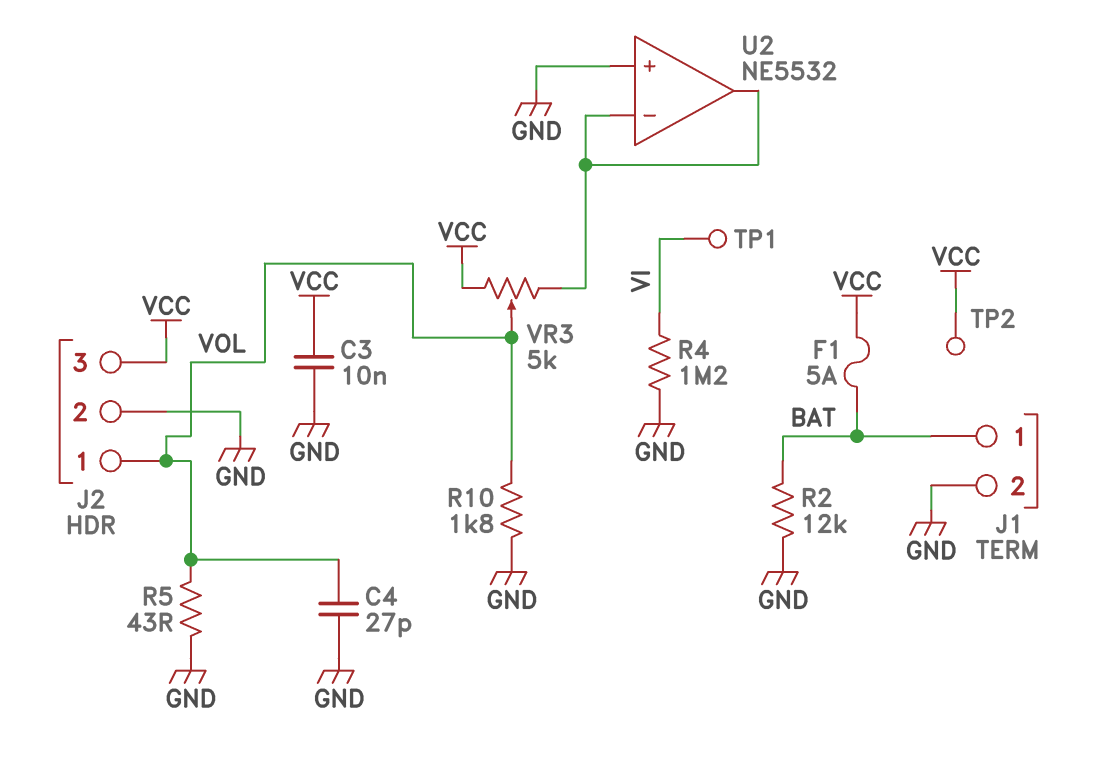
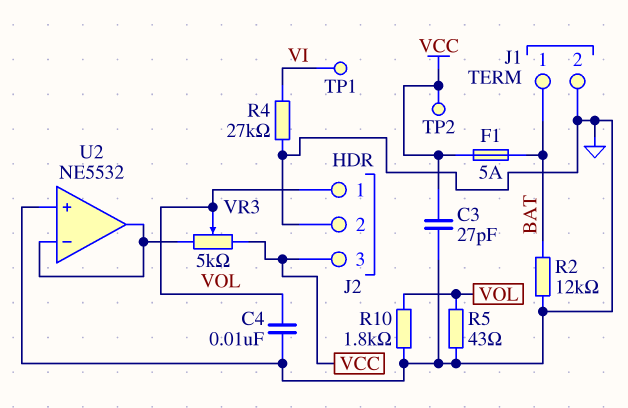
C3: 10nF (GND, VCC) -> 27pF (GND, VCC)
C4: 27pF (GND, VOL) -> 10nF (GND, VOL)
R4: 1.2M (GND, VI) -> 27k (GND, VI)

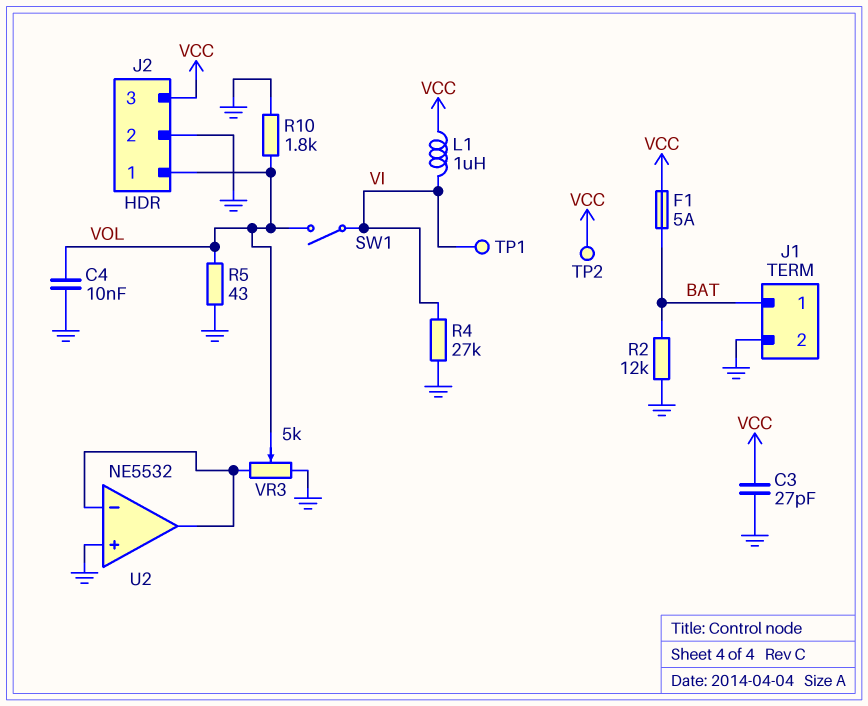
L1: none -> 1uH (VCC, VI)
SW1: none -> switch (VI, VOL)
VR3: 5k (U2/in-, VCC, wiper VOL) -> 5k (GND, U2/in-, wiper VOL)

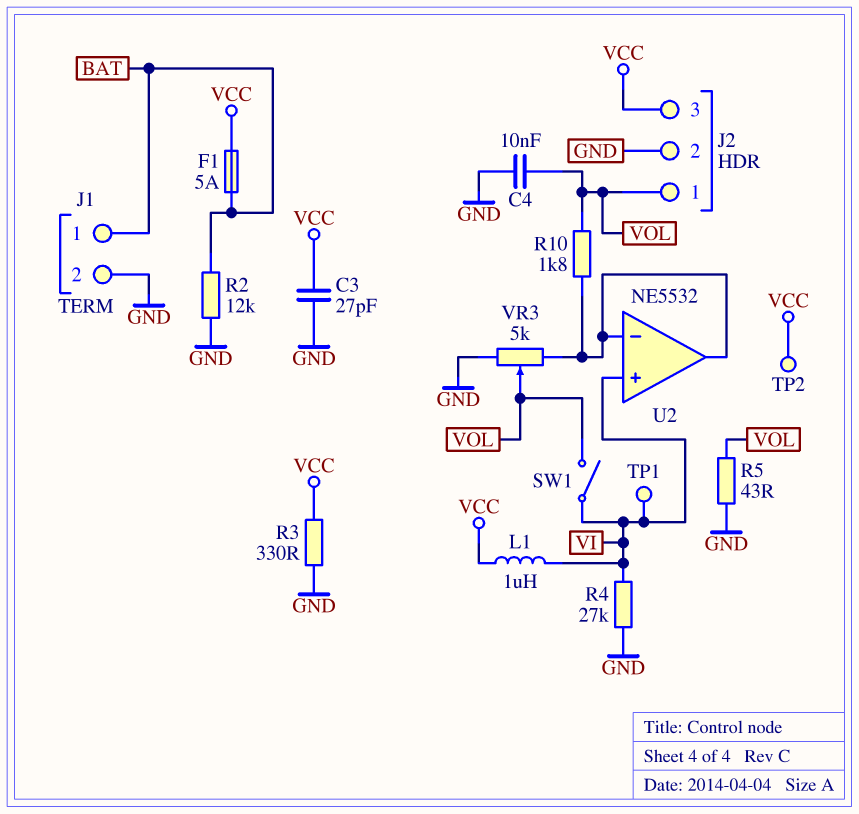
R3: none -> 330 (GND, VCC)
R10: 1.8k (GND, VOL) -> 1.8k (U2/in-, VOL)
U2 pin in+: GND -> VI

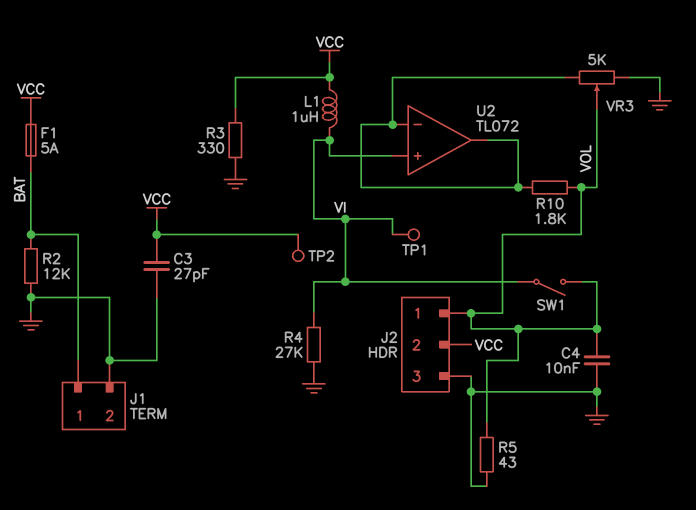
J2 pin 2: GND -> VCC
J2 pin 3: VCC -> GND
U2: NE5532 -> TL072

